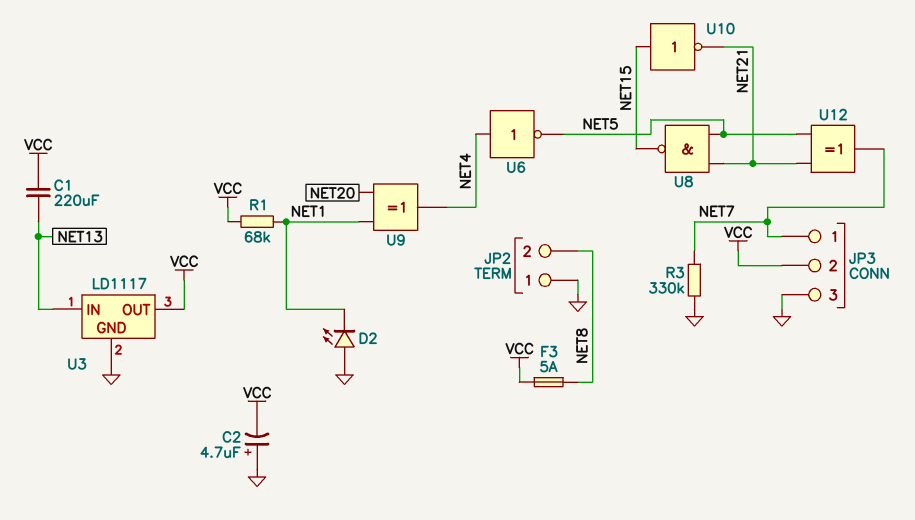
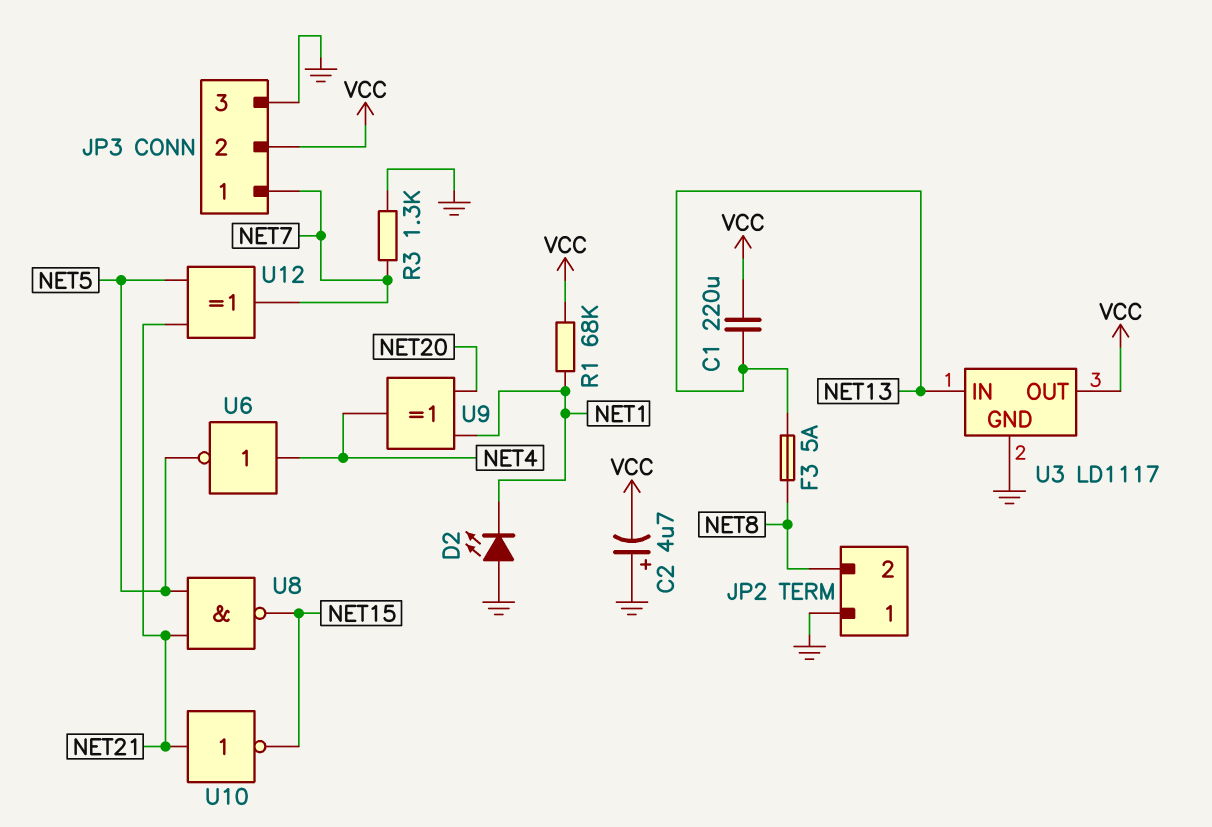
F3: 5A (NET8, VCC) -> 5A (NET8, NET13)
R3: 330k (GND, NET7) -> 1.3k (GND, NET7)
U10: NOT (in NET15, out NET21) -> NOT (in NET21, out NET15)

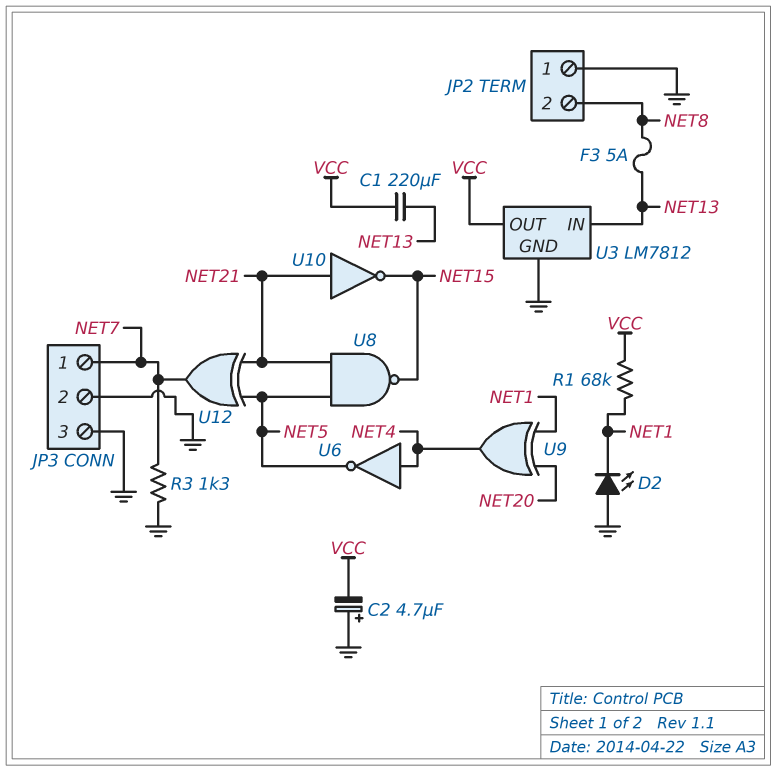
JP3 pin 2: VCC -> GND
U3: LD1117 -> LM7812

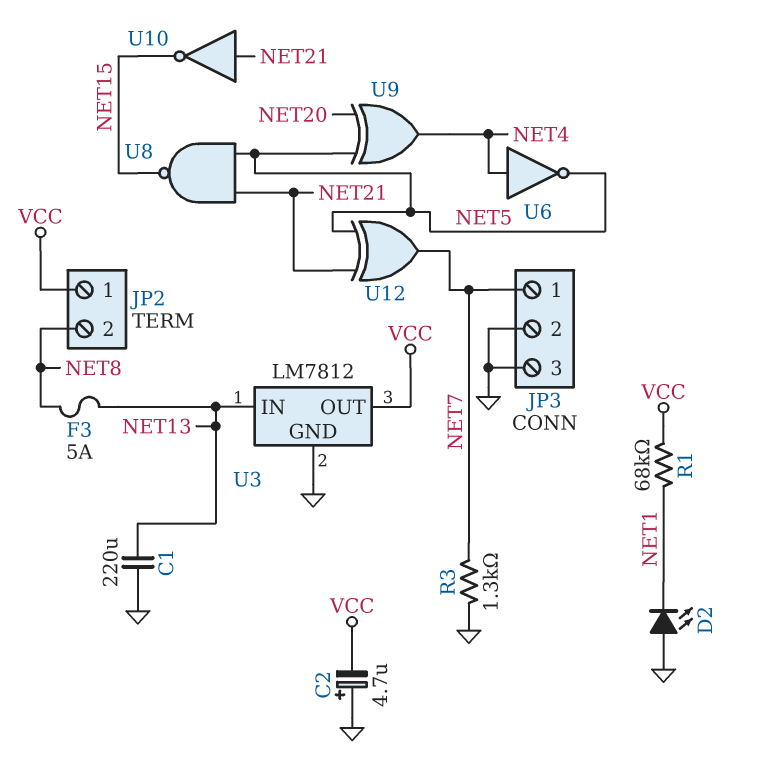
C1: 220uF (NET13, VCC) -> 220uF (GND, NET13)
JP2 pin 1: GND -> VCC
U9: XOR (in NET1, in NET20, out NET4) -> XOR (in NET5, in NET20, out NET4)

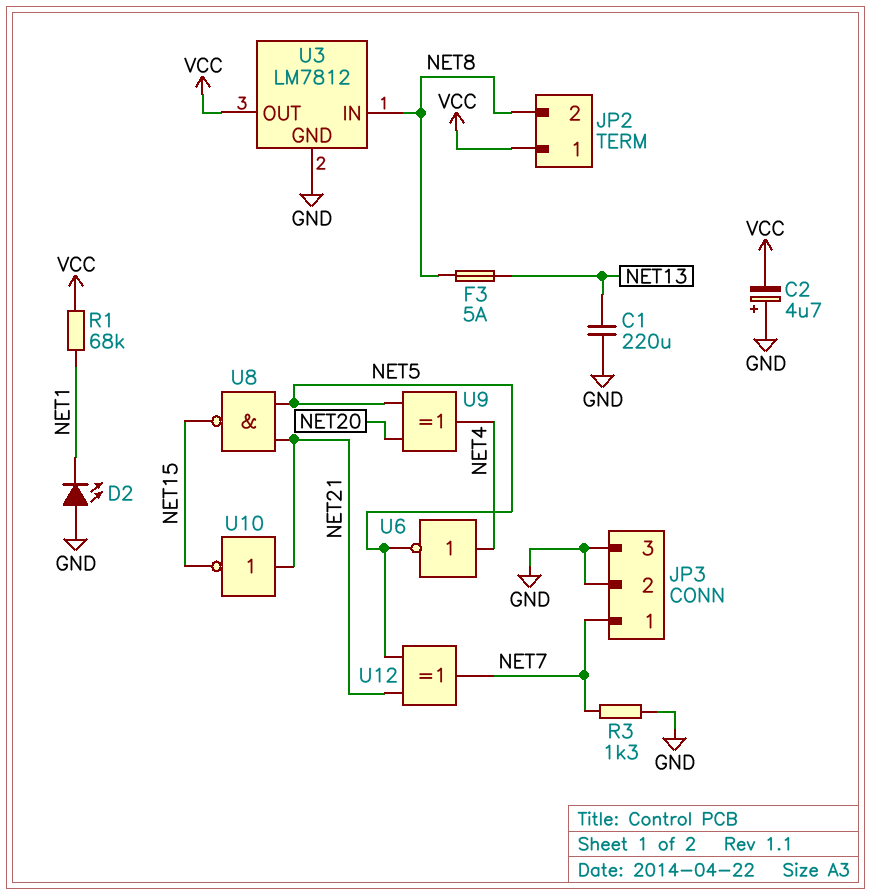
U3 pin IN: NET13 -> NET8

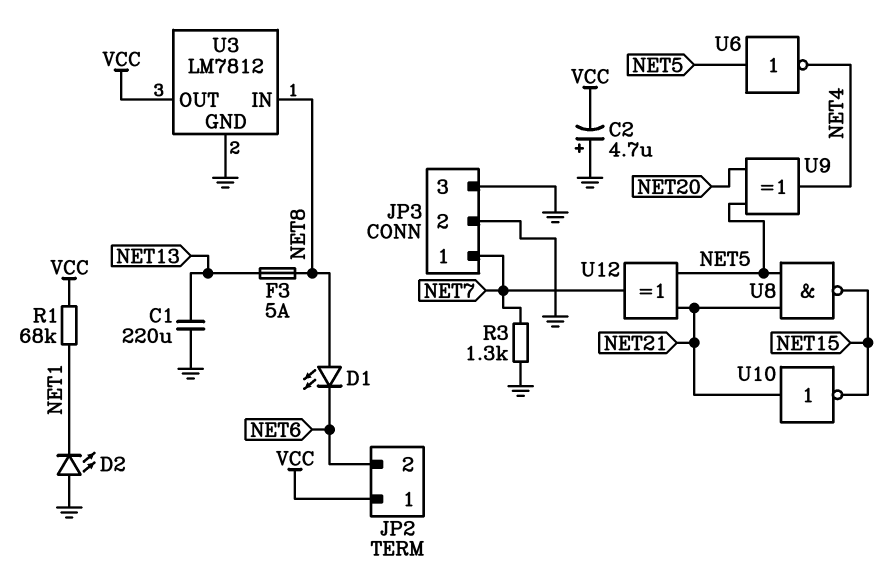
D1: none -> LED (A NET8, K NET6)
JP2 pin 2: NET8 -> NET6
U6: NOT (in NET4, out NET5) -> NOT (in NET5, out NET4)

